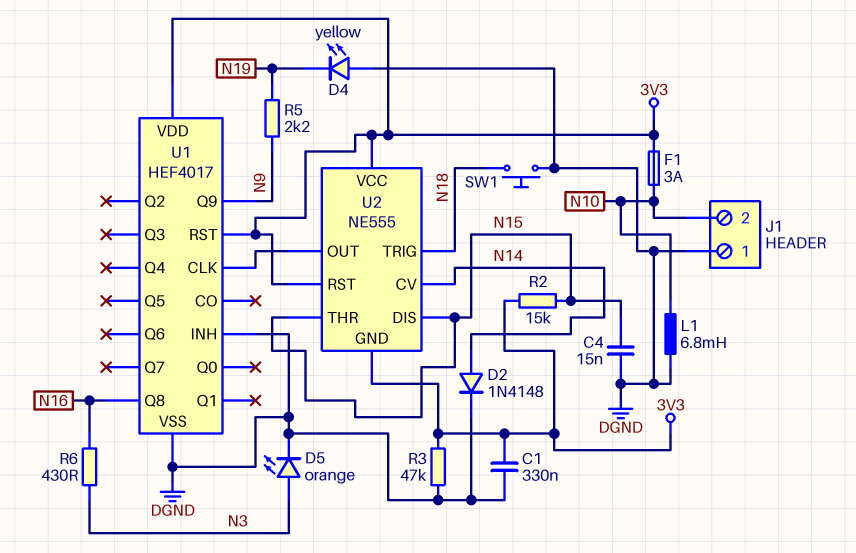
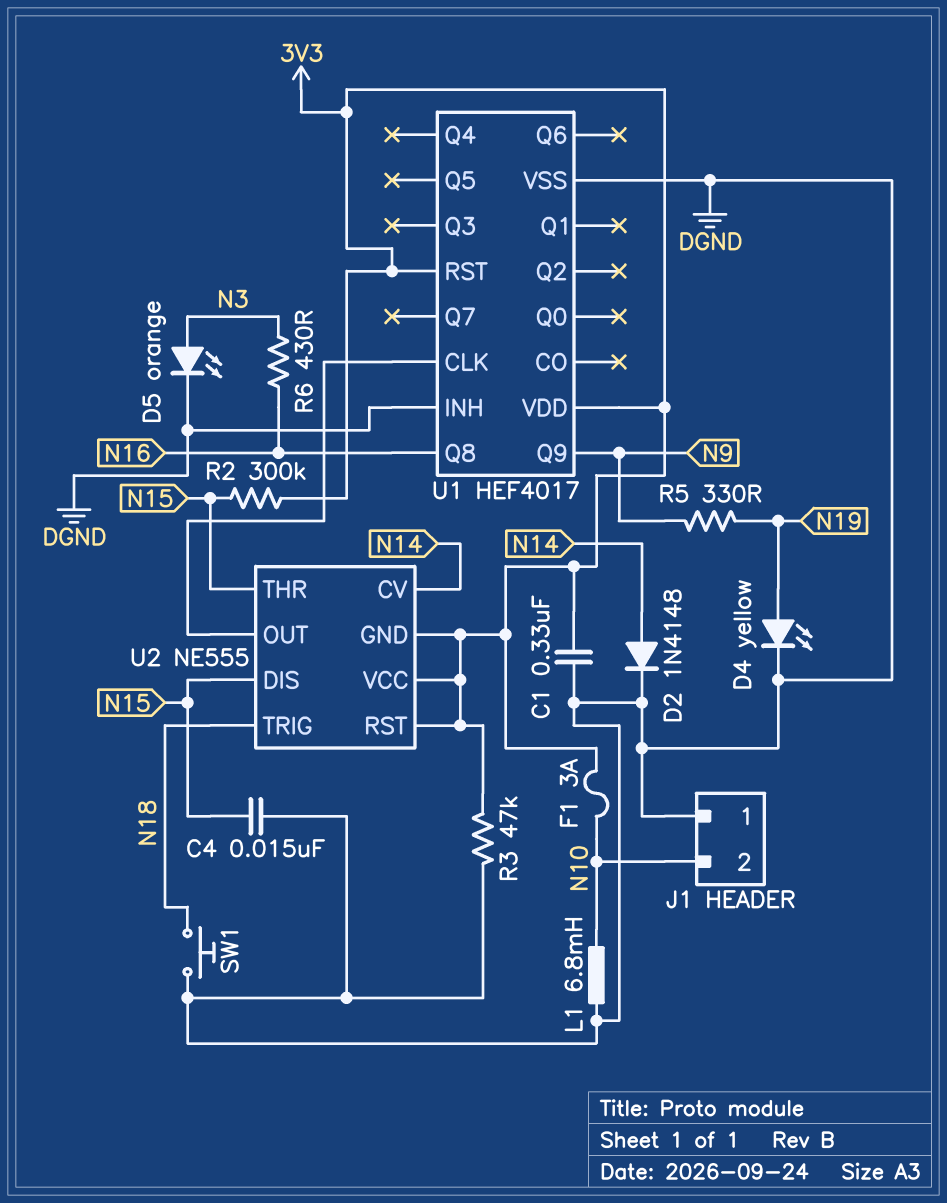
D4: LED yellow (A DGND, K N19) -> LED yellow (A N19, K DGND)
R2: 15k (3V3, N15) -> 300k (3V3, N15)
R5: 2.2k (N9, N19) -> 330 (N9, N19)

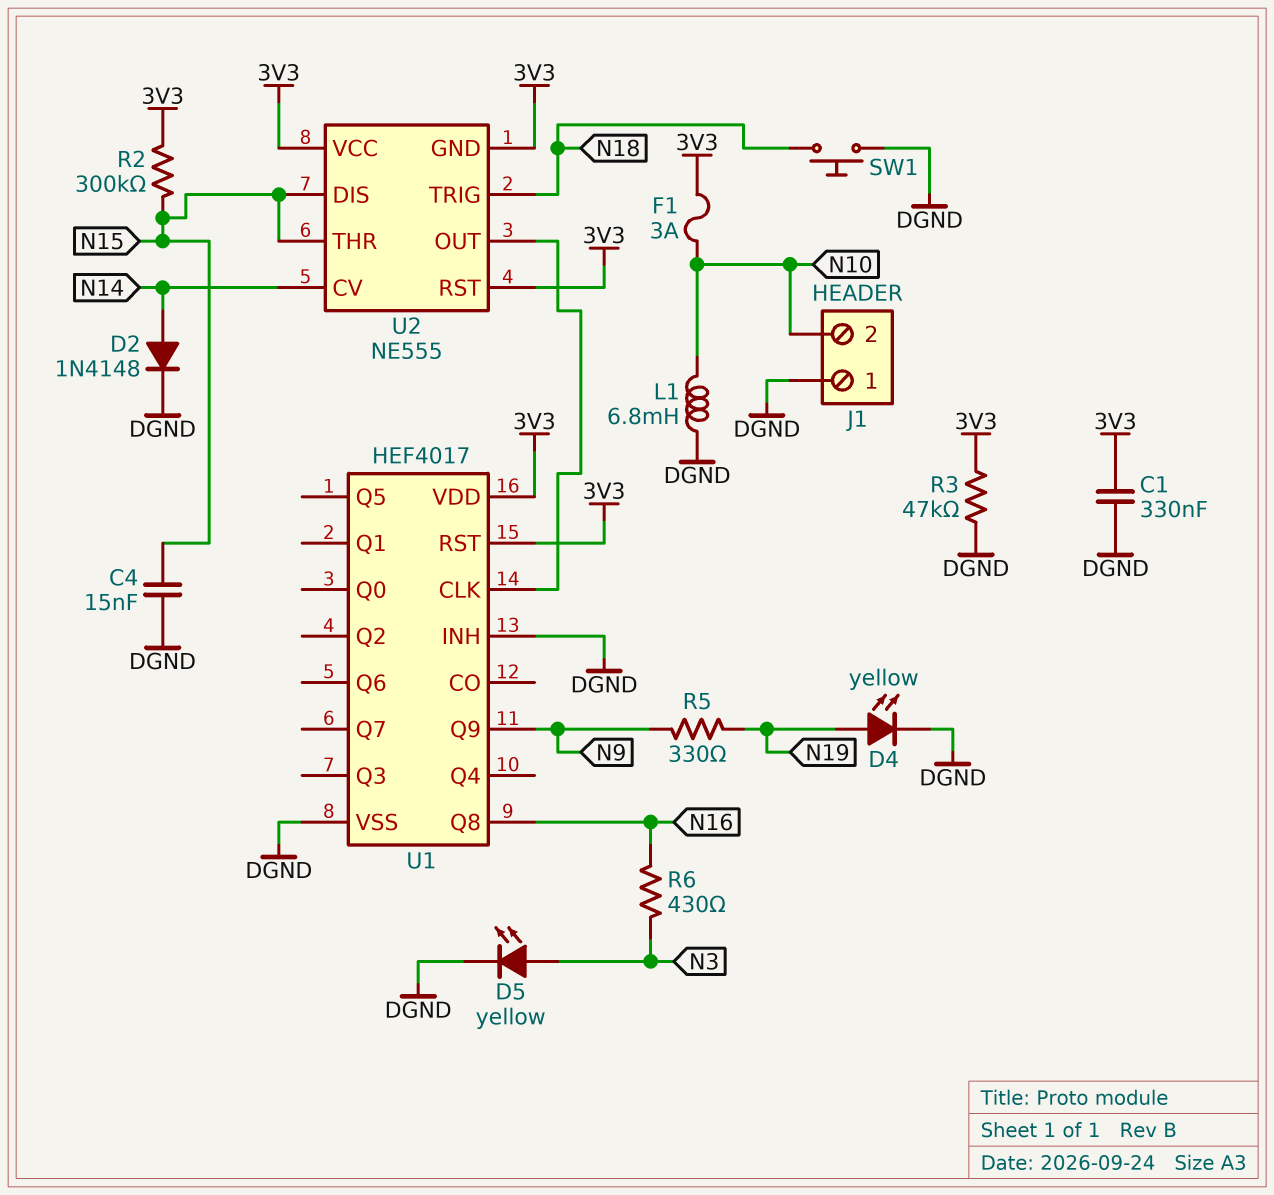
D5: LED orange (A N3, K DGND) -> LED yellow (A N3, K DGND)

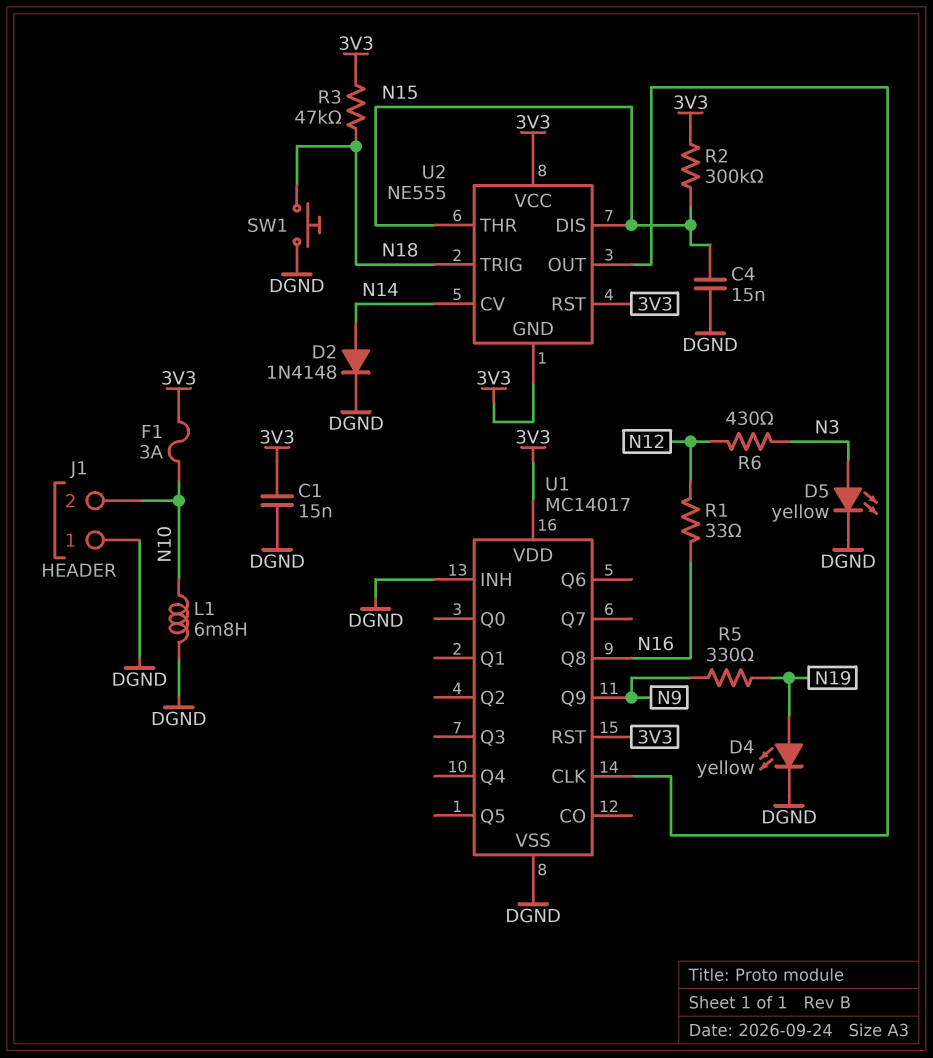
C1: 330nF (3V3, DGND) -> 15nF (3V3, DGND)
R1: none -> 33 (N12, N16)
R3: 47k (3V3, DGND) -> 47k (3V3, N18)
R6: 430 (N3, N16) -> 430 (N3, N12)
U1: HEF4017 -> MC14017

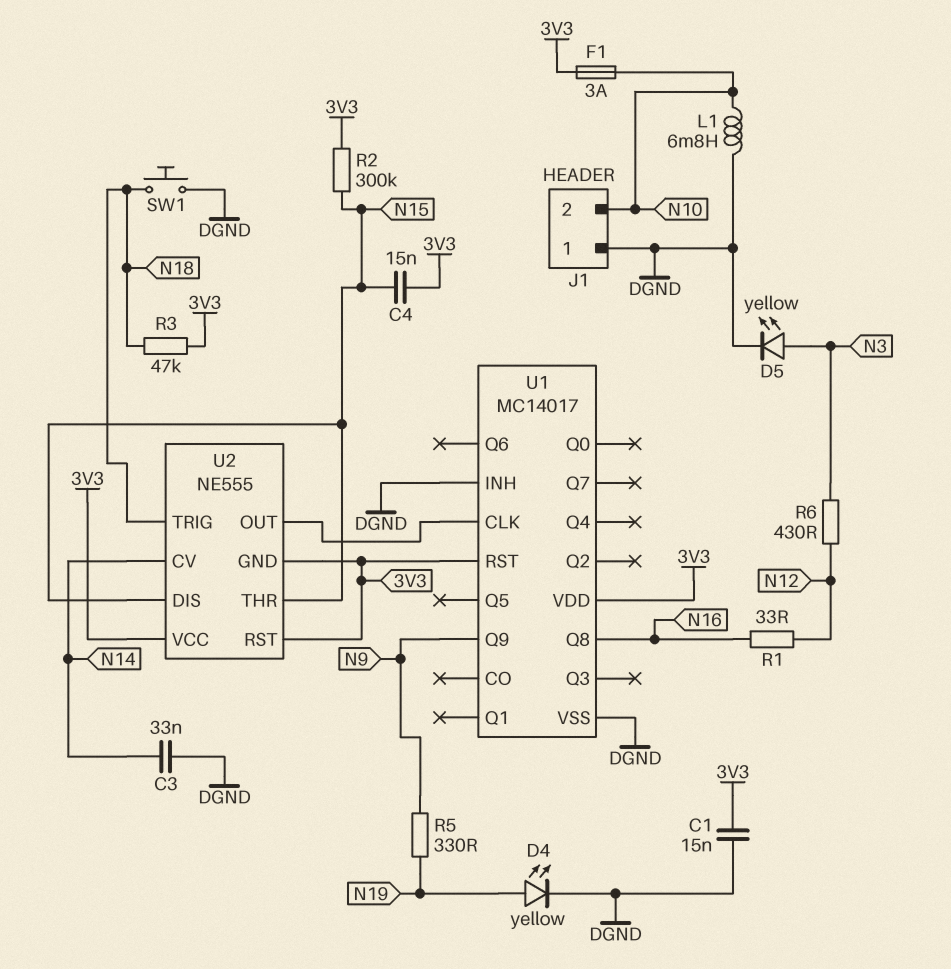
C3: none -> 33nF (DGND, N14)
C4: 15nF (DGND, N15) -> 15nF (3V3, N15)
D2: diode 1N4148 (A N14, K DGND) -> none

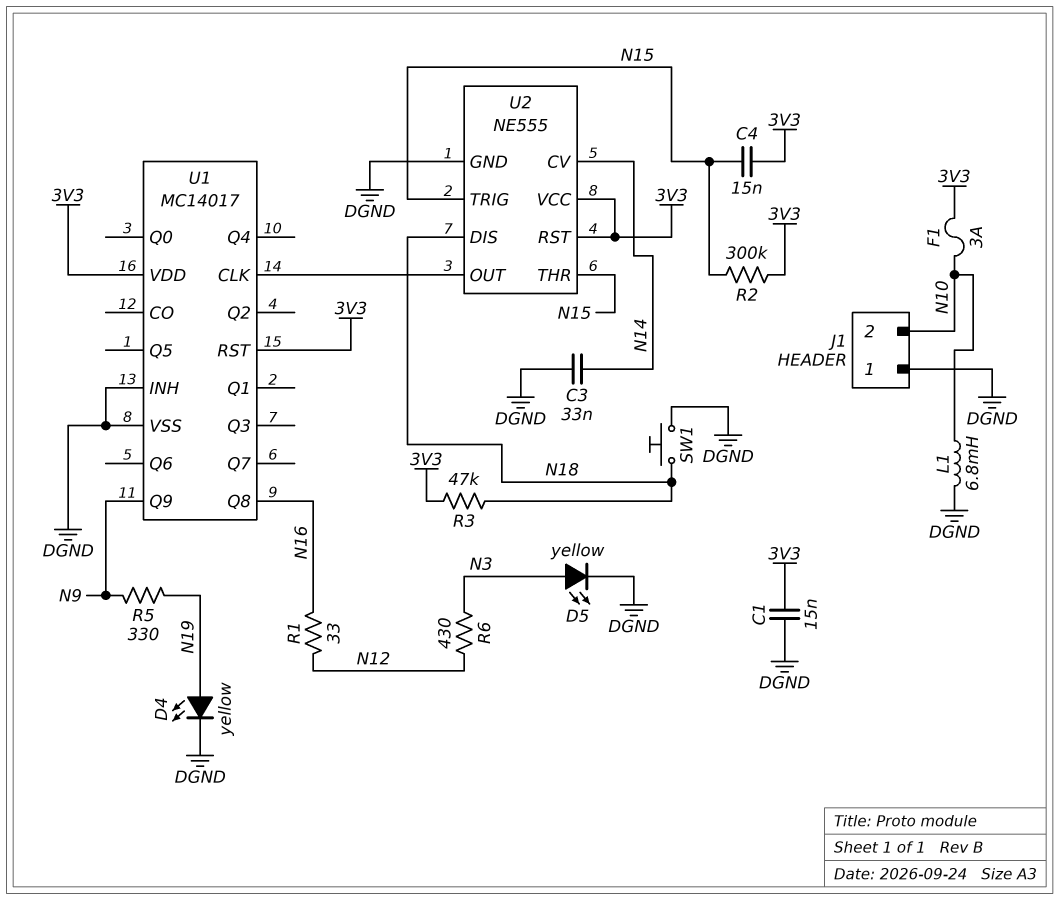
U2 pin DIS: N15 -> N18
U2 pin GND: 3V3 -> DGND
U2 pin TRIG: N18 -> N15

